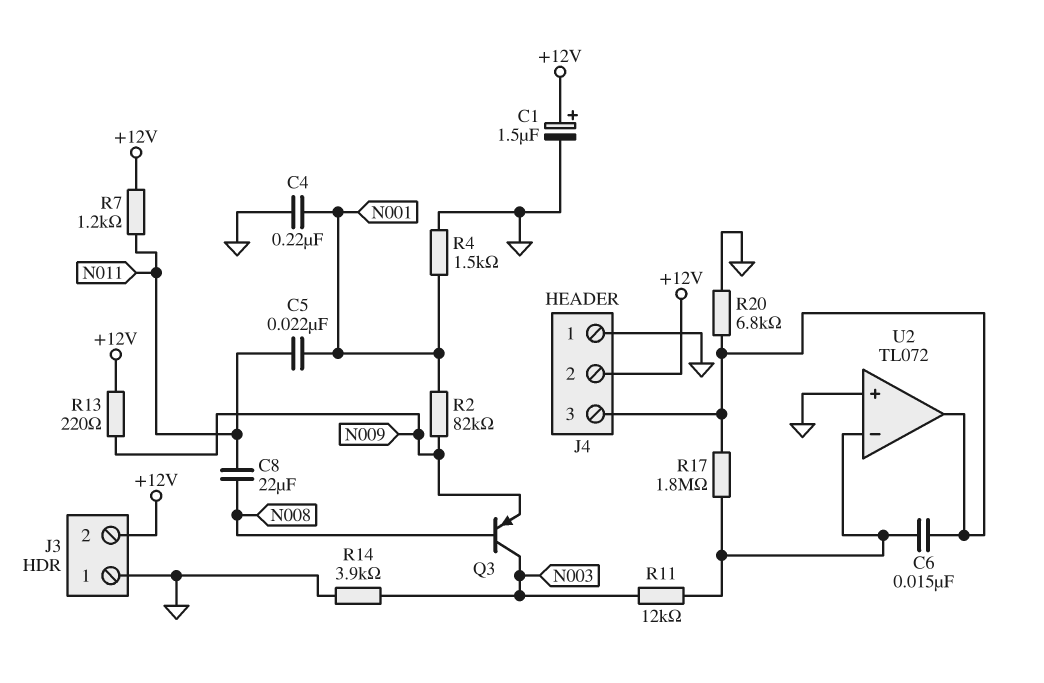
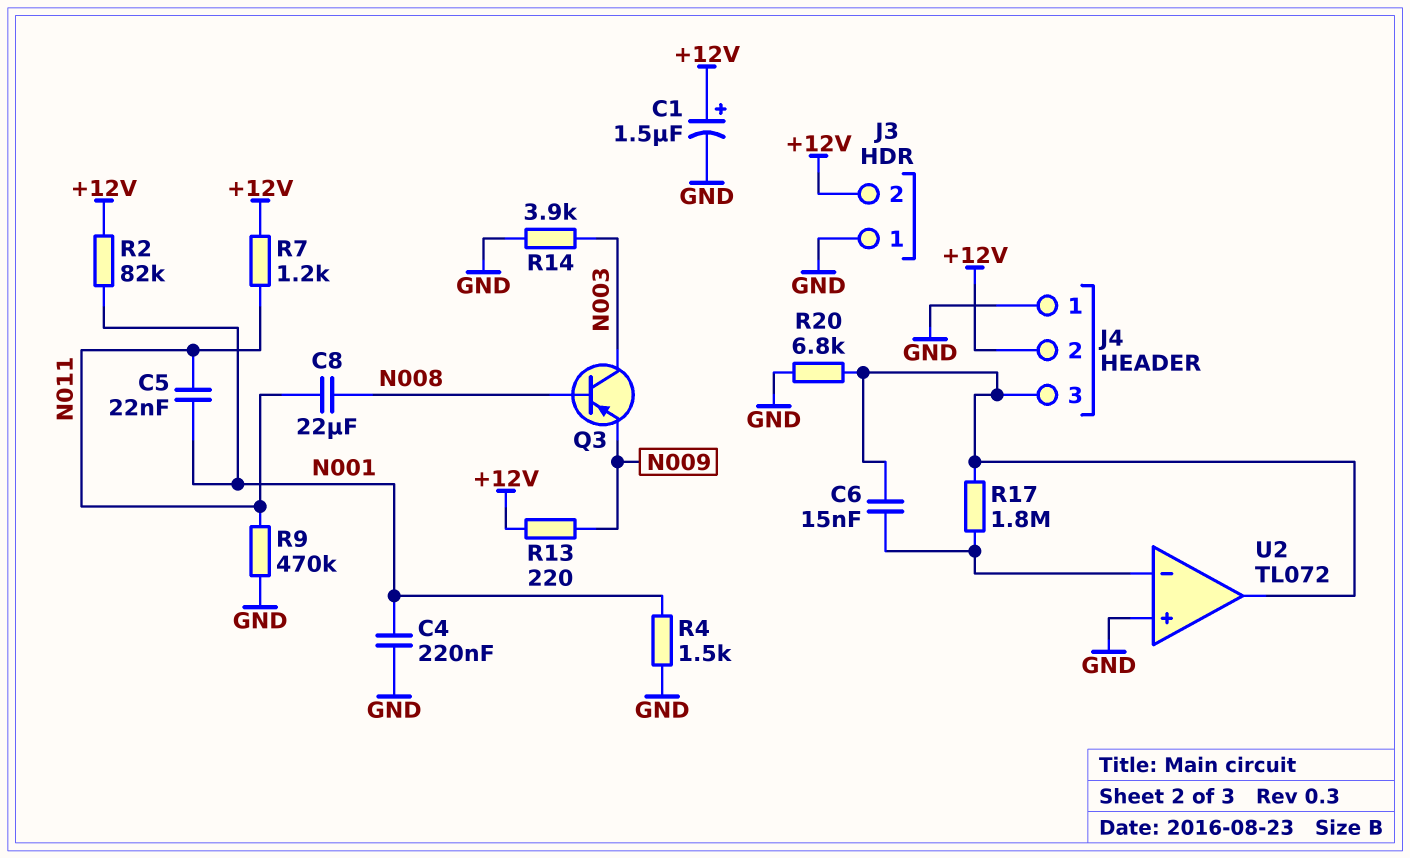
R2: 82k (N001, N009) -> 82k (+12V, N001)
R9: none -> 470k (GND, N011)
R11: 12k (N003, U2/in-) -> none

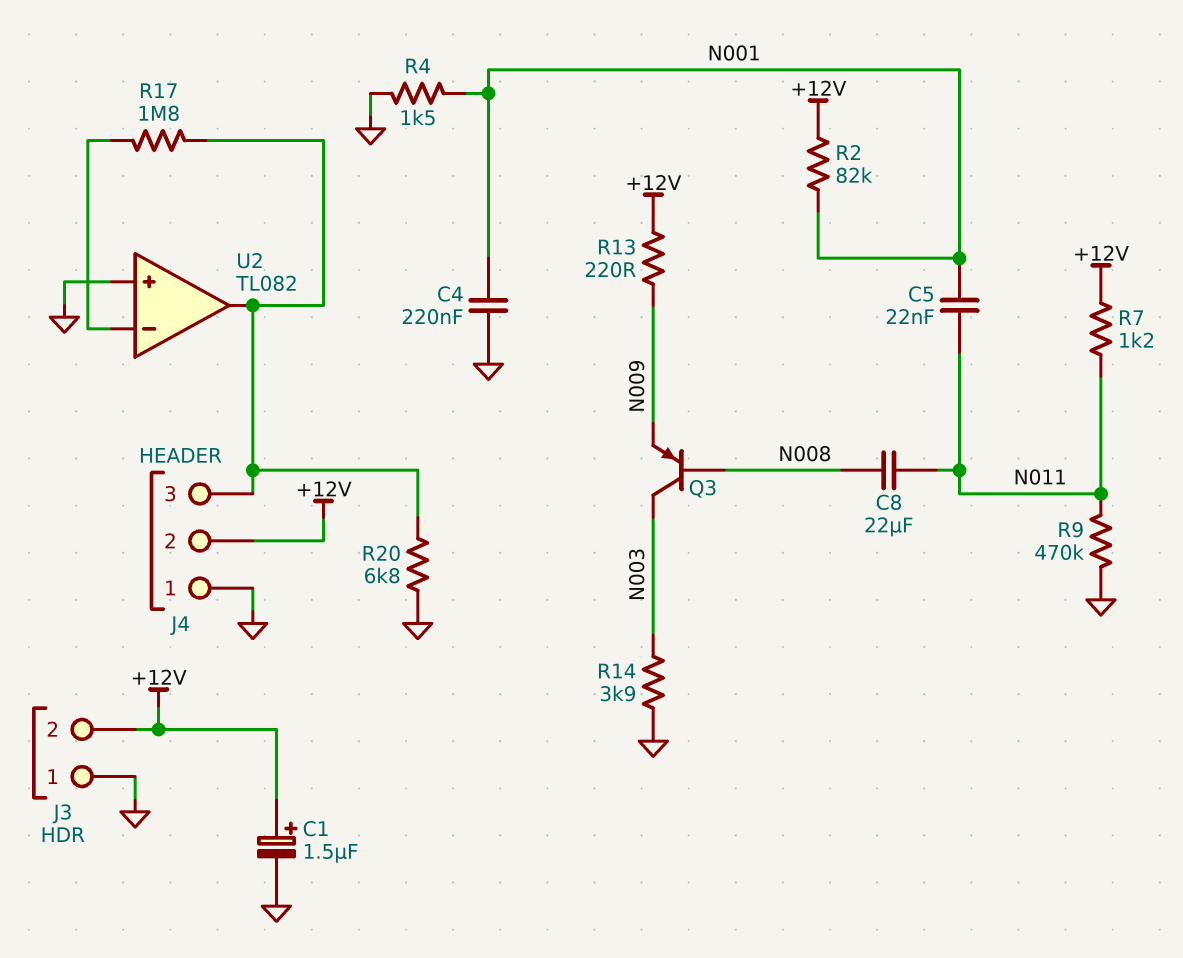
C6: 15nF (J4/3, U2/in-) -> none
U2: TL072 -> TL082

